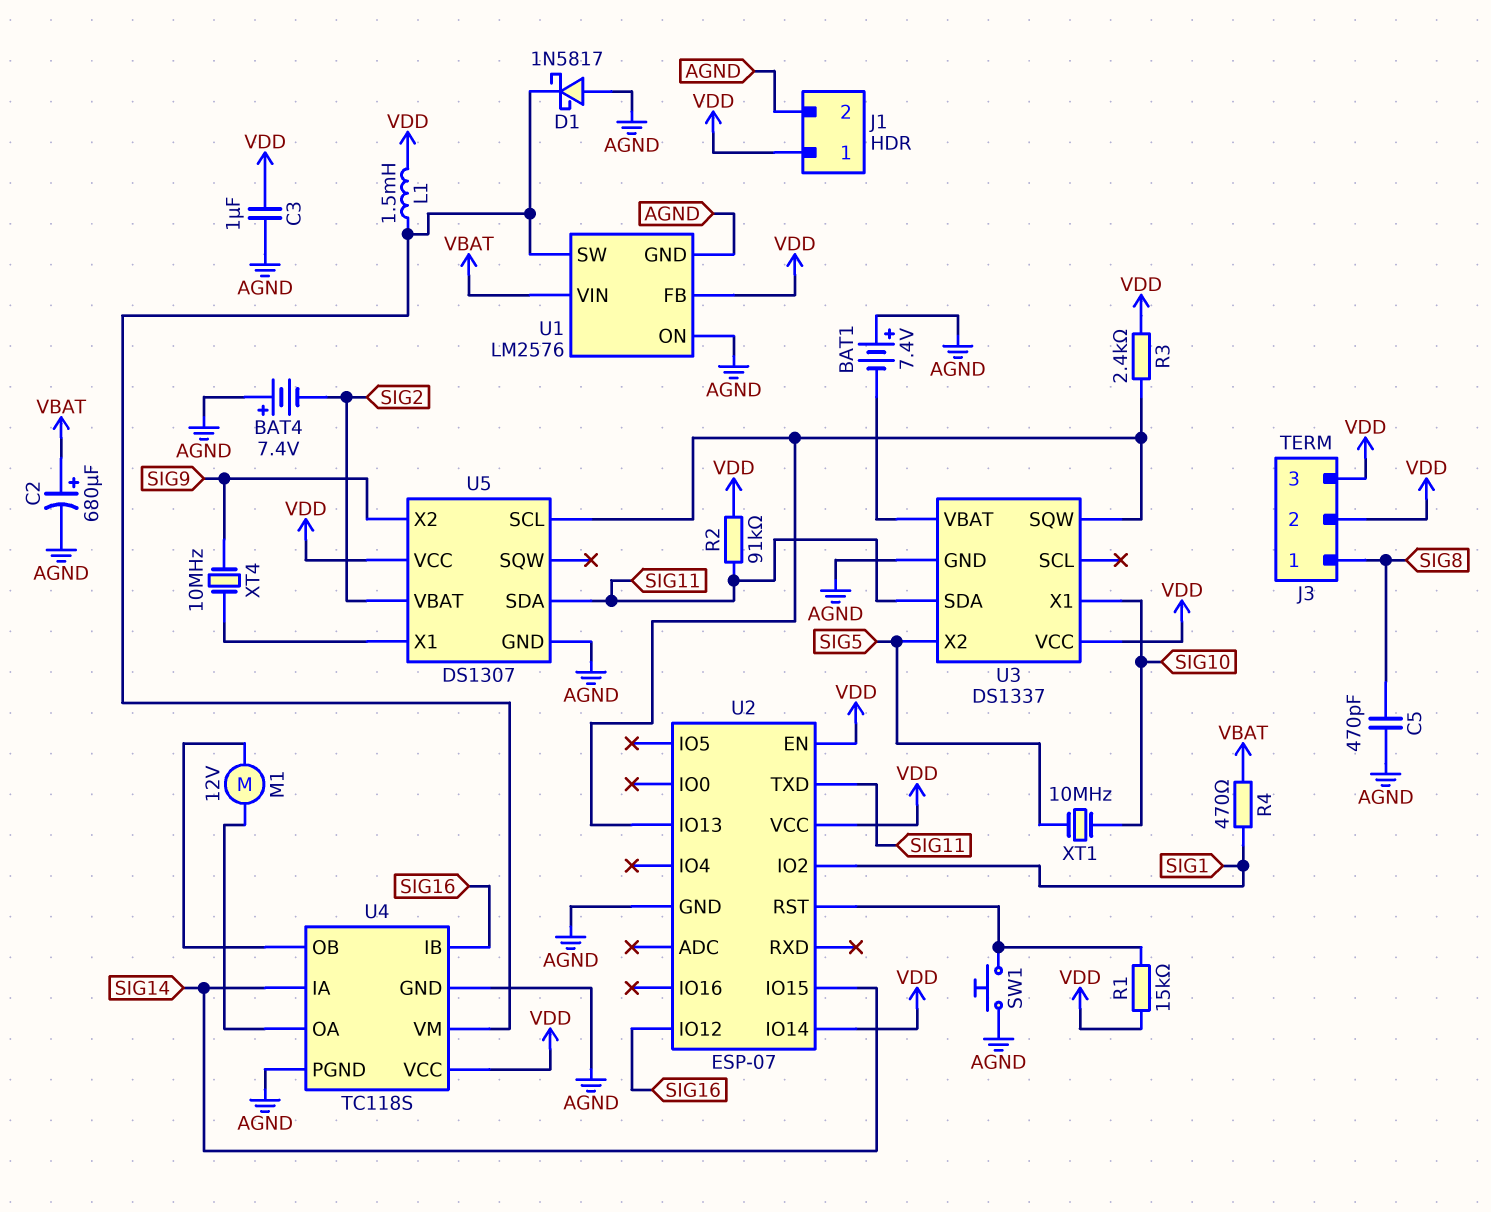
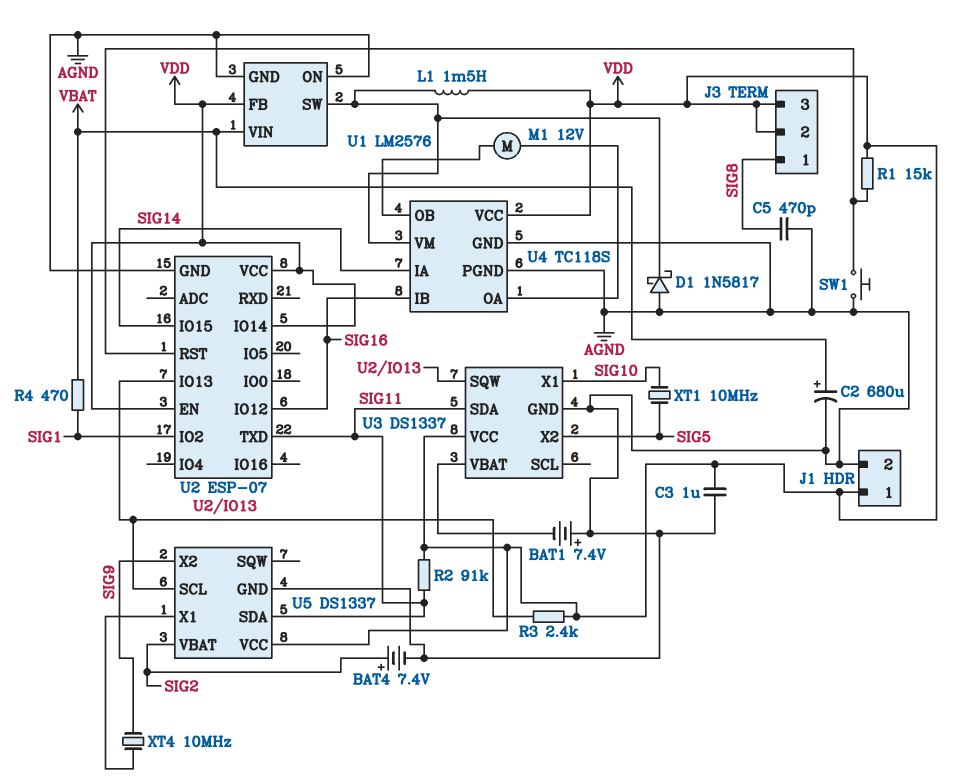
BAT4: 7.4V (plus AGND, minus SIG2) -> 7.4V (plus SIG2, minus AGND)
U5: DS1307 -> DS1337

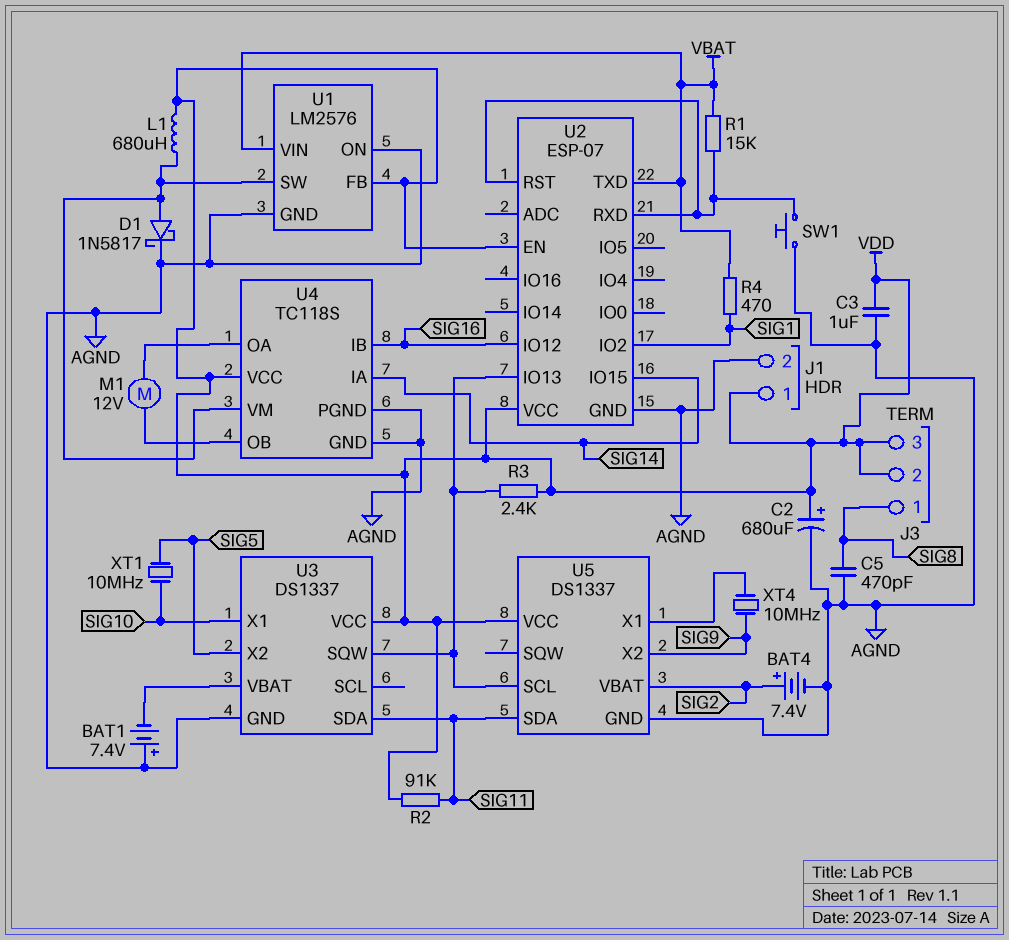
C2: 680uF (plus VBAT, minus AGND) -> 680uF (plus VDD, minus AGND)
D1: schottky 1N5817 (A AGND, K U1/SW) -> schottky 1N5817 (A U1/SW, K AGND)
L1: 1.5mH (U1/SW, VDD) -> 680uH (U1/SW, VDD)
R1: 15k (U2/RST, VDD) -> 15k (U2/RST, VBAT)
U2 pin IO14: VDD -> none
U2 pin RXD: none -> U2/RST
U2 pin TXD: SIG11 -> VBAT

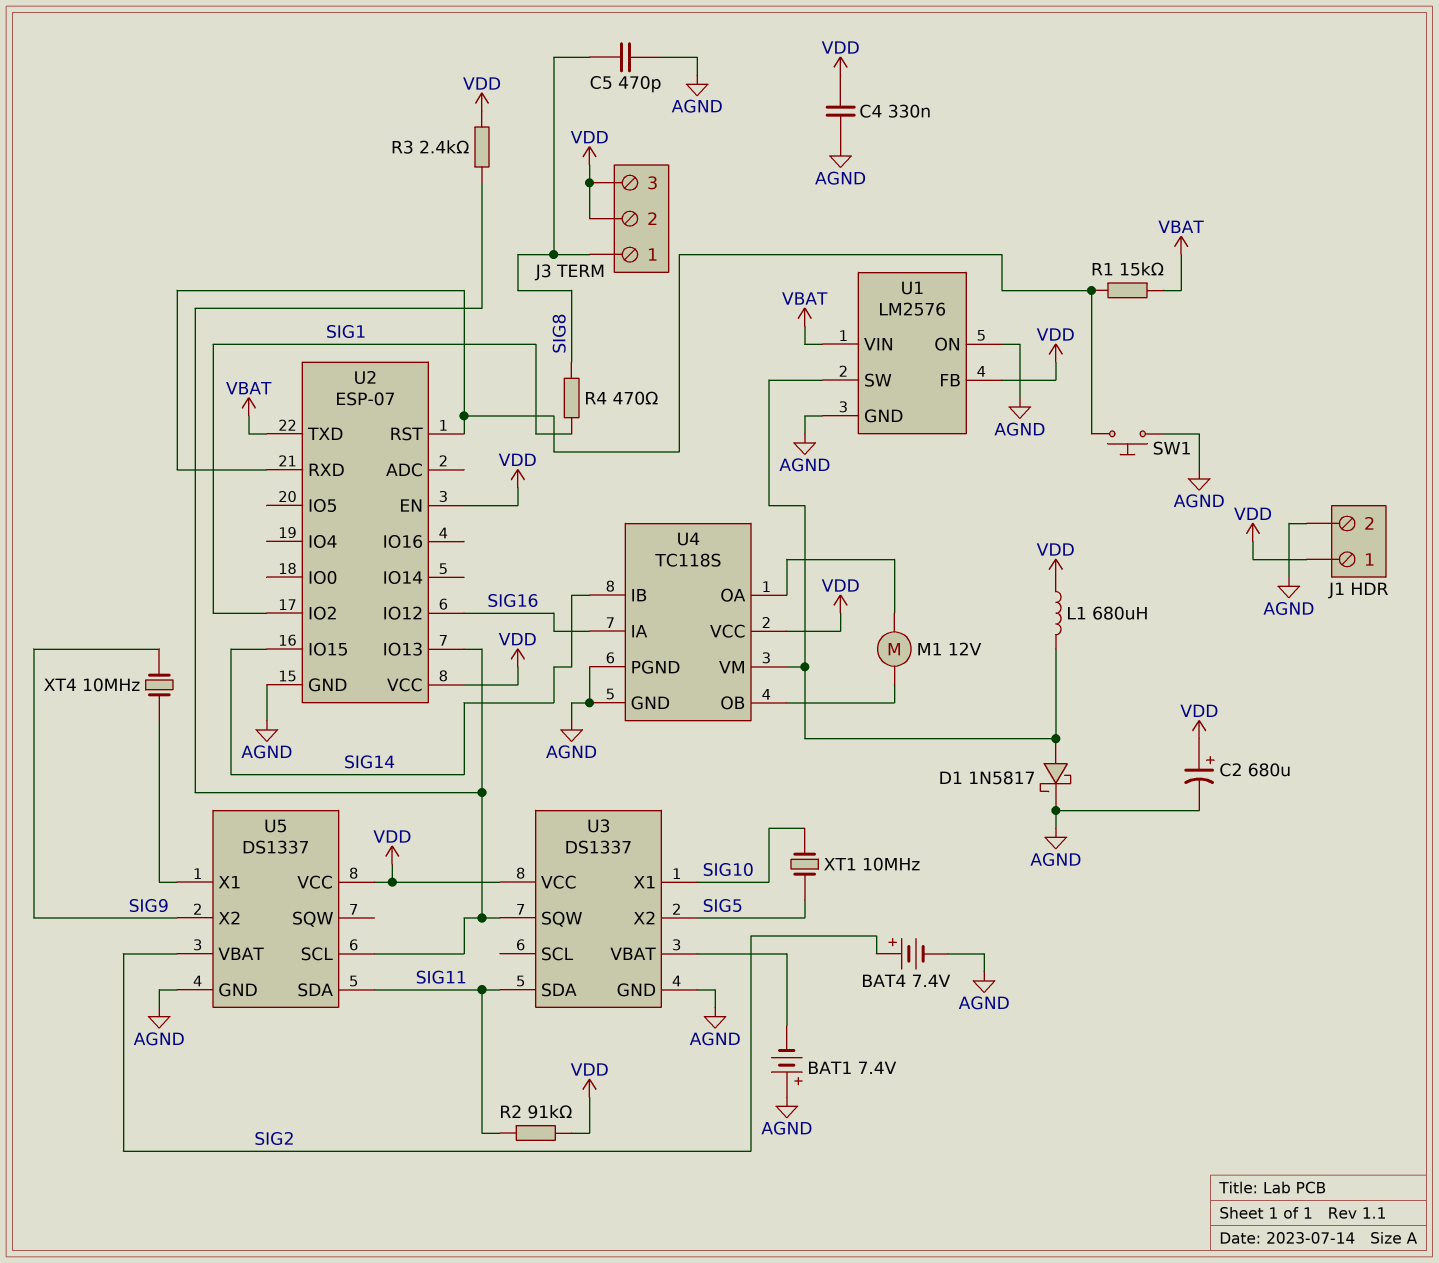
C3: 1uF (AGND, VDD) -> none
C4: none -> 330nF (AGND, VDD)
R4: 470 (SIG1, VBAT) -> 470 (SIG1, SIG8)
U4 pin IA: SIG14 -> SIG16
U4 pin IB: SIG16 -> SIG14

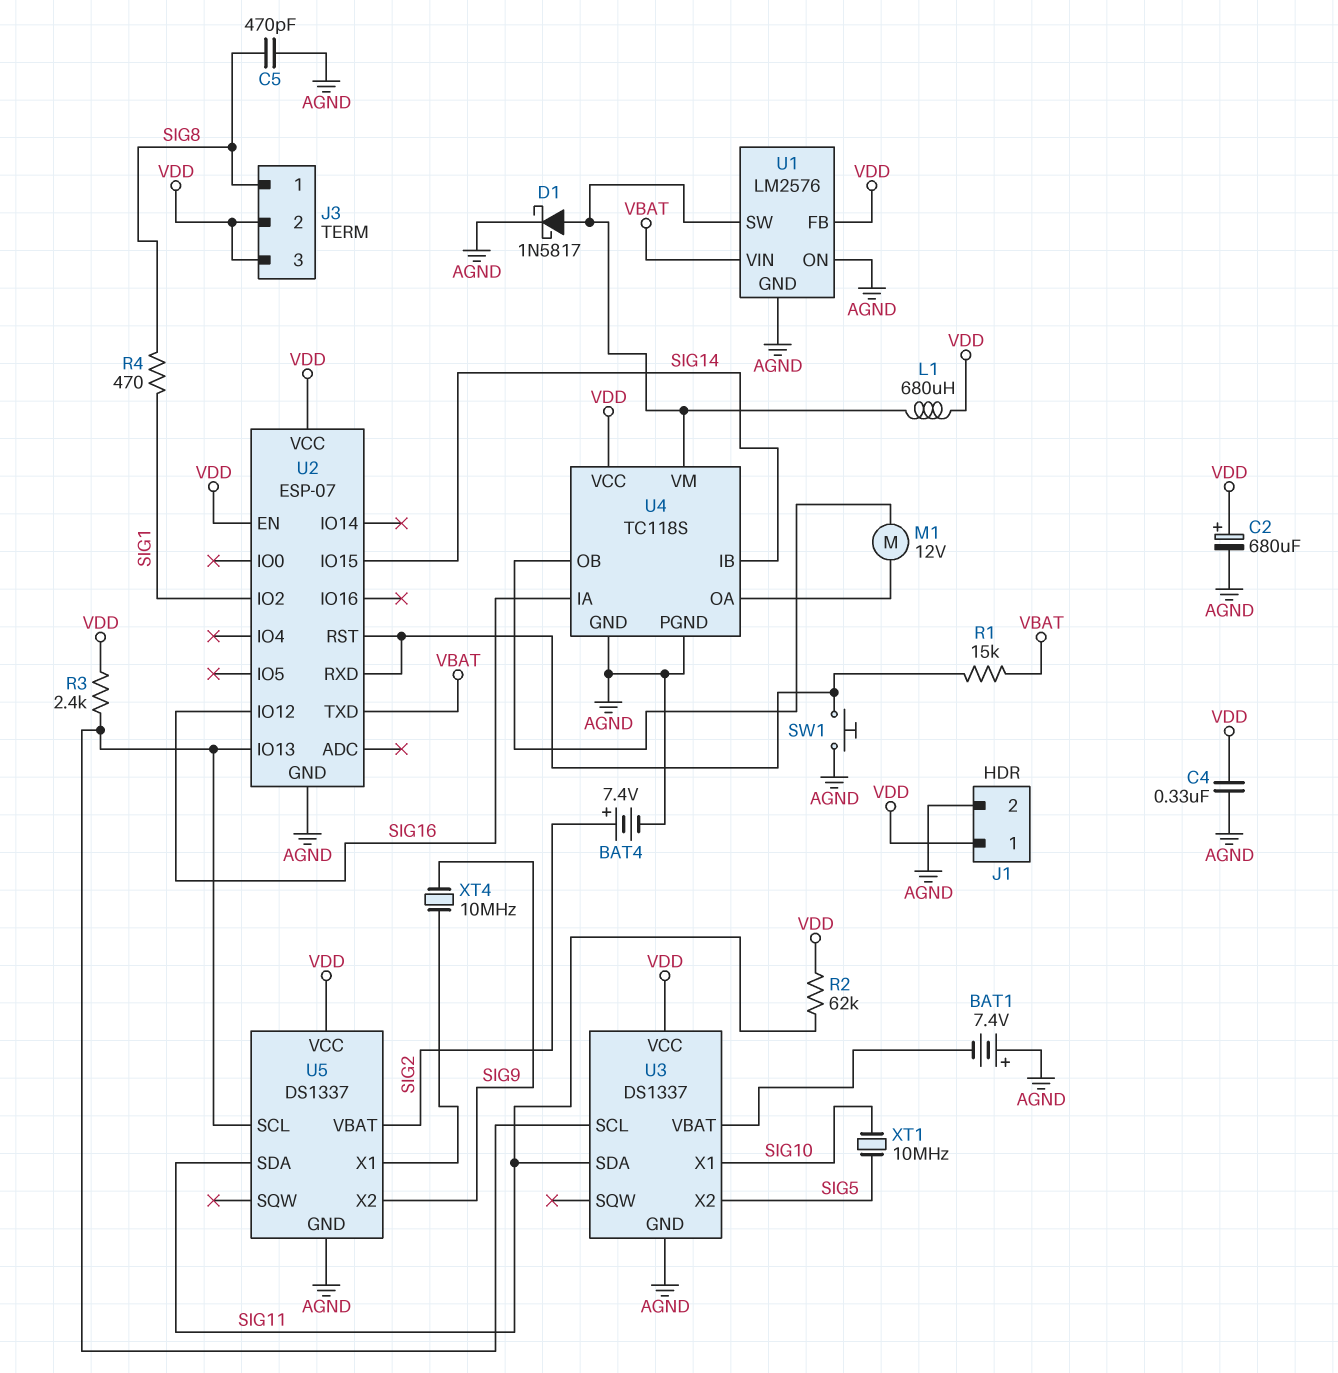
R2: 91k (SIG11, VDD) -> 62k (SIG11, VDD)
U3 pin SCL: none -> U2/IO13
U3 pin SQW: U2/IO13 -> none

